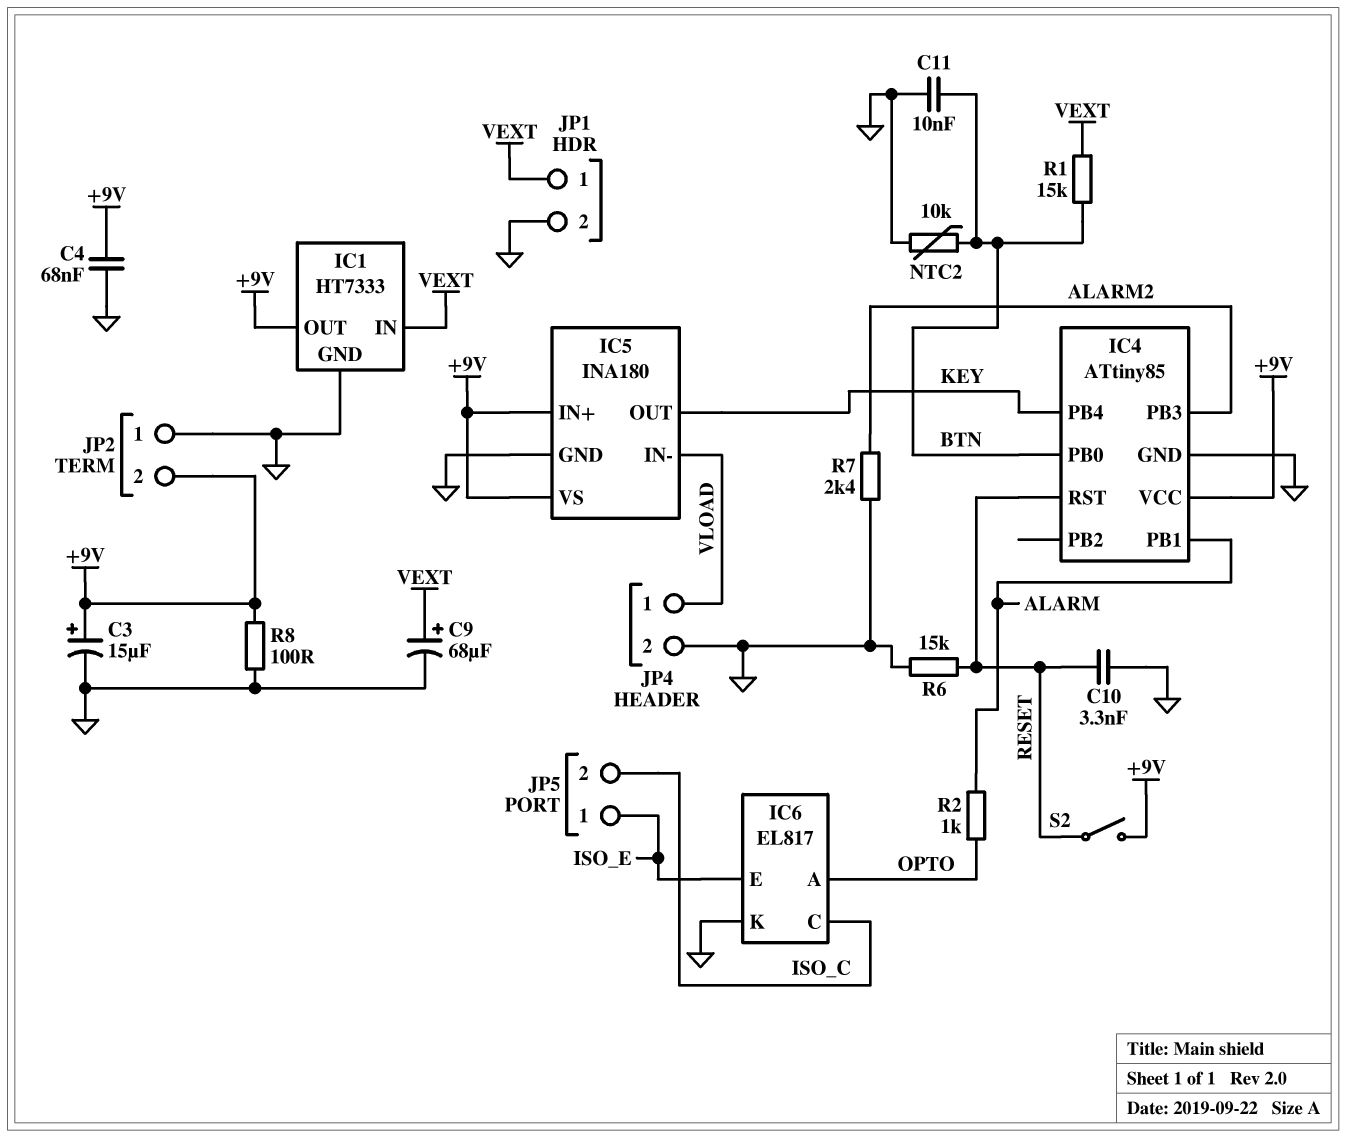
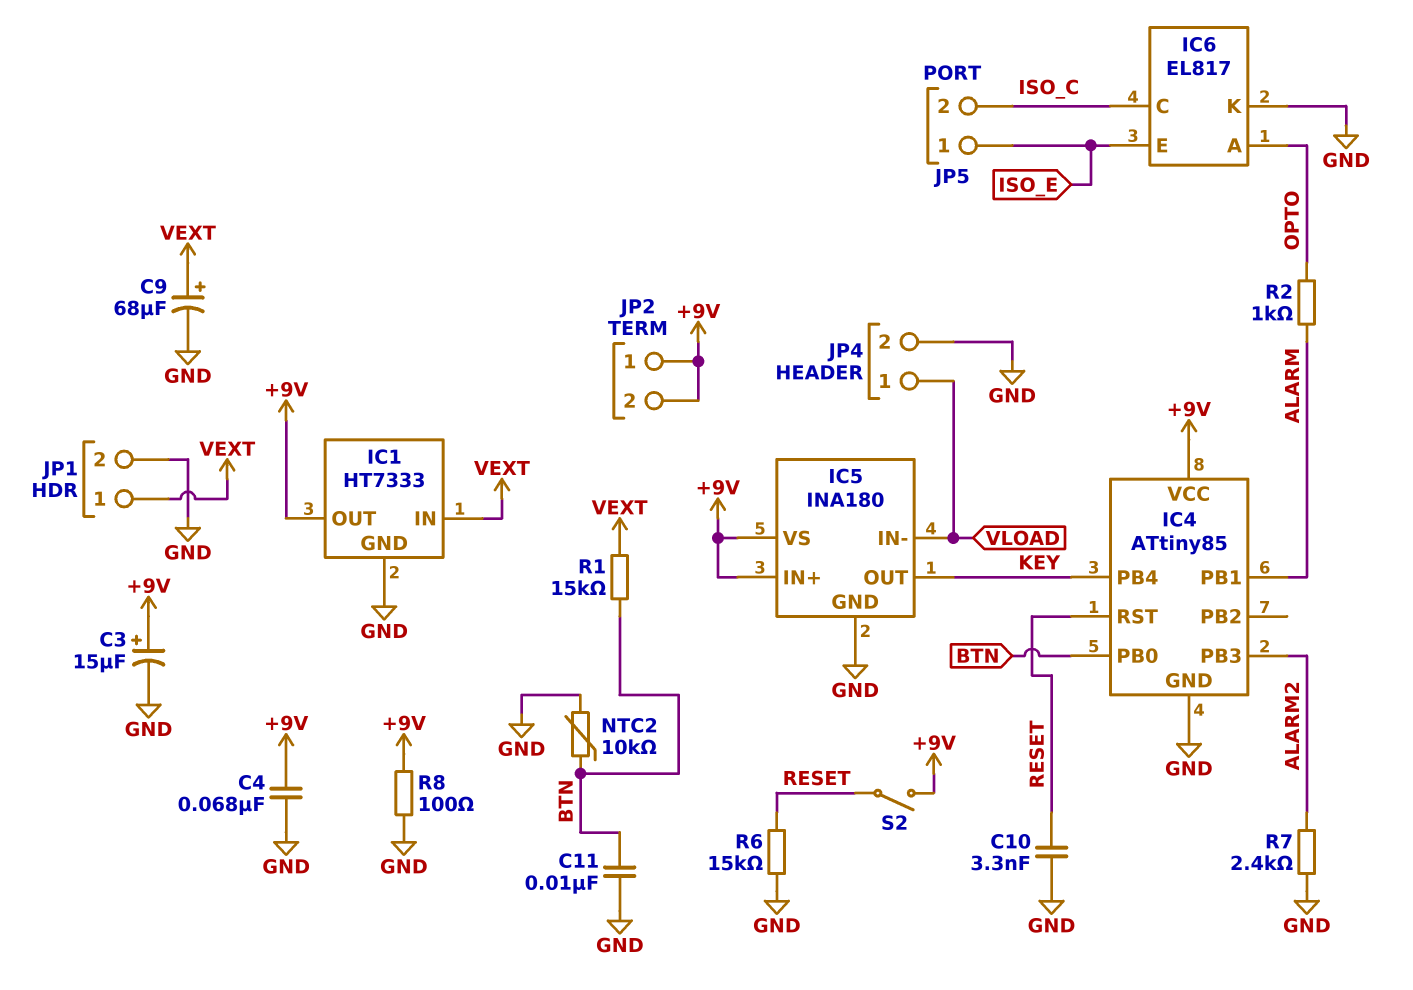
JP2 pin 1: GND -> +9V

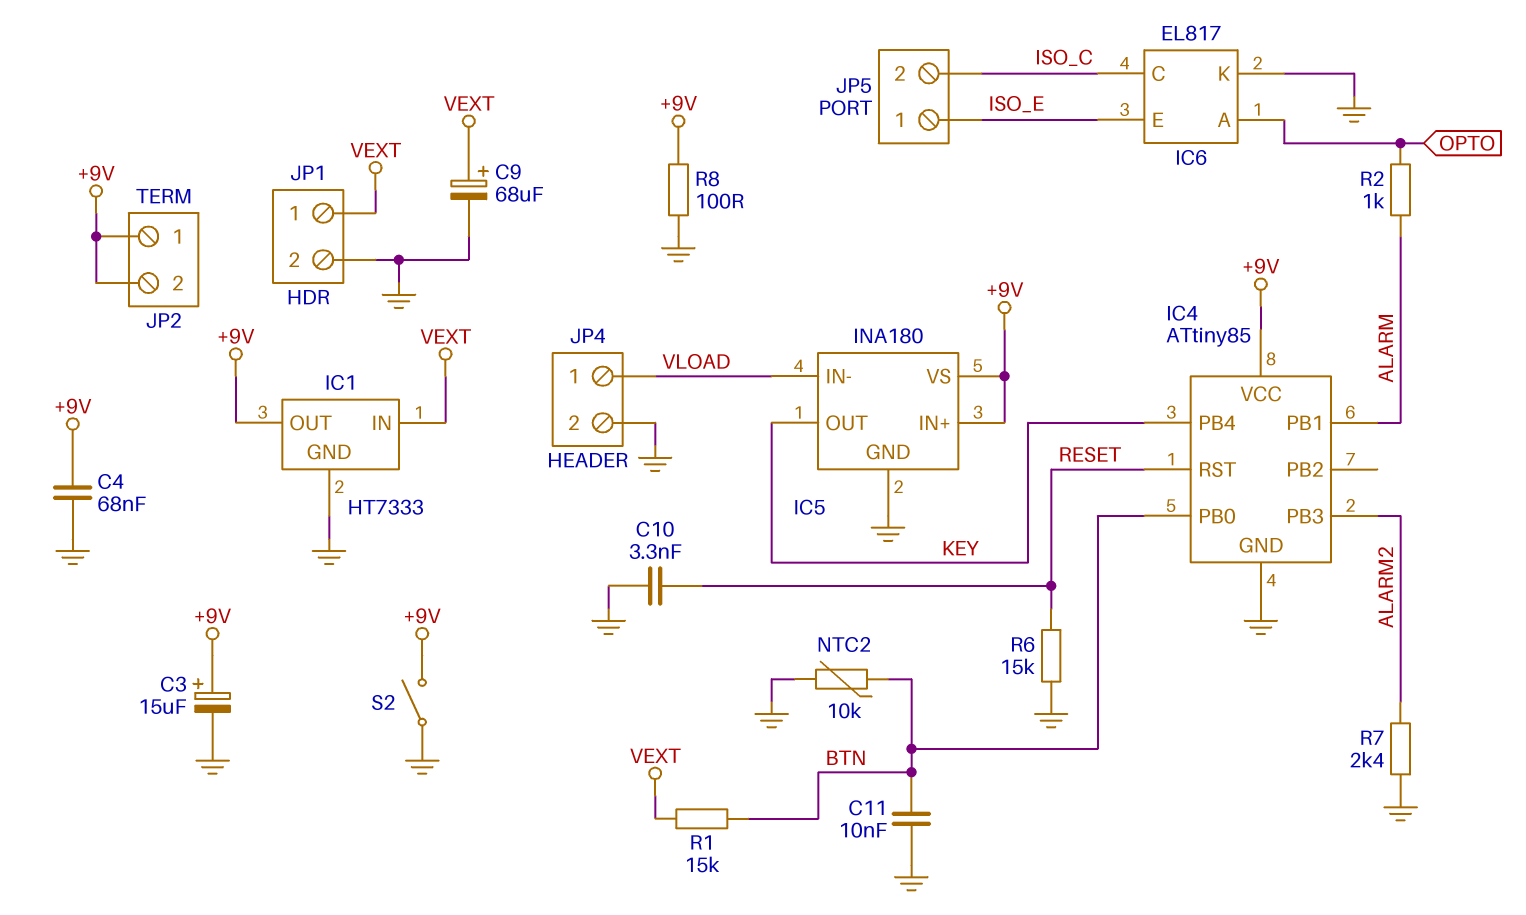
S2: switch (+9V, RESET) -> switch (+9V, GND)

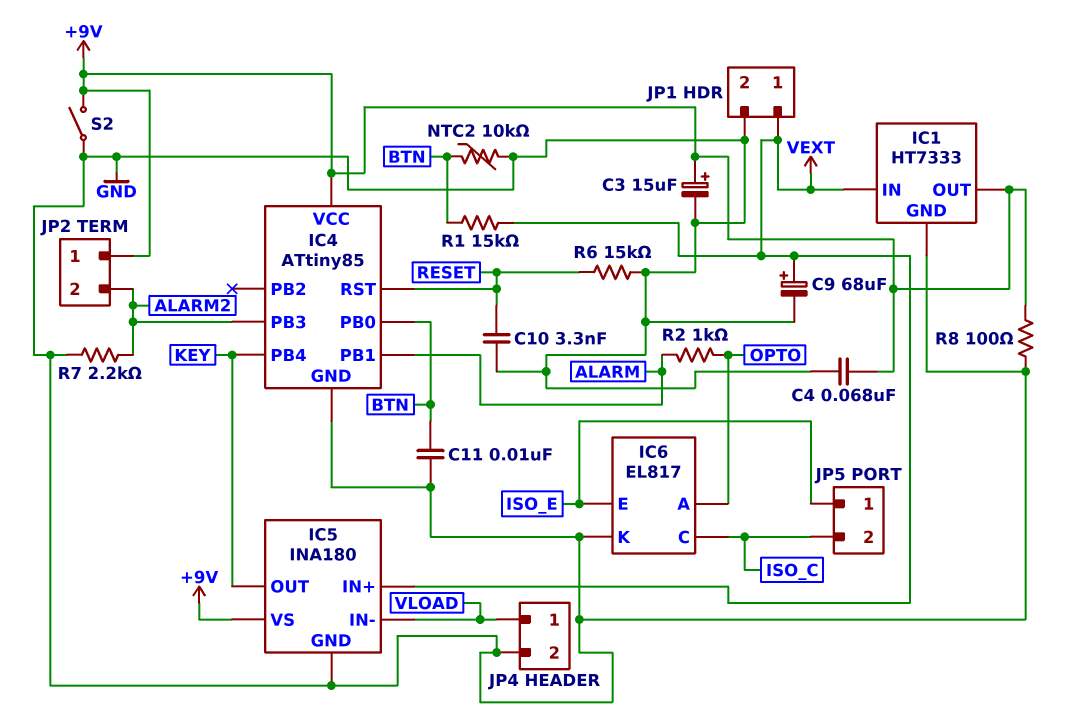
IC5 pin IN+: +9V -> VEXT
JP2 pin 2: +9V -> ALARM2
R7: 2.4k (ALARM2, GND) -> 2.2k (ALARM2, GND)

